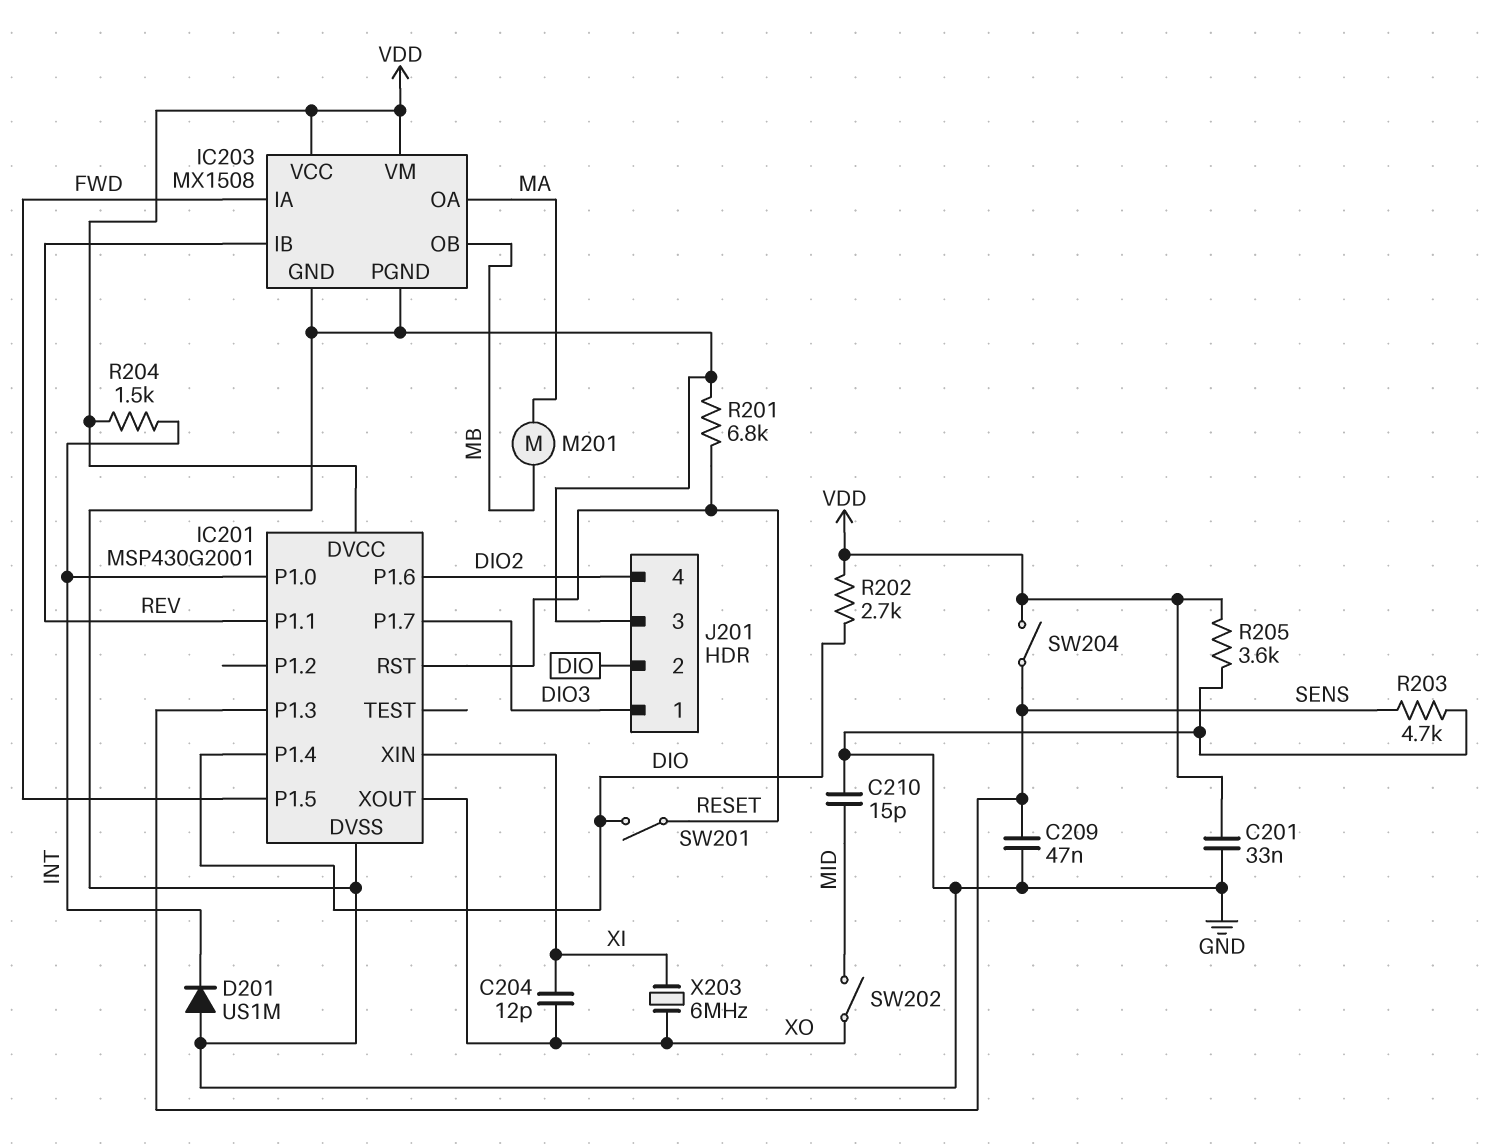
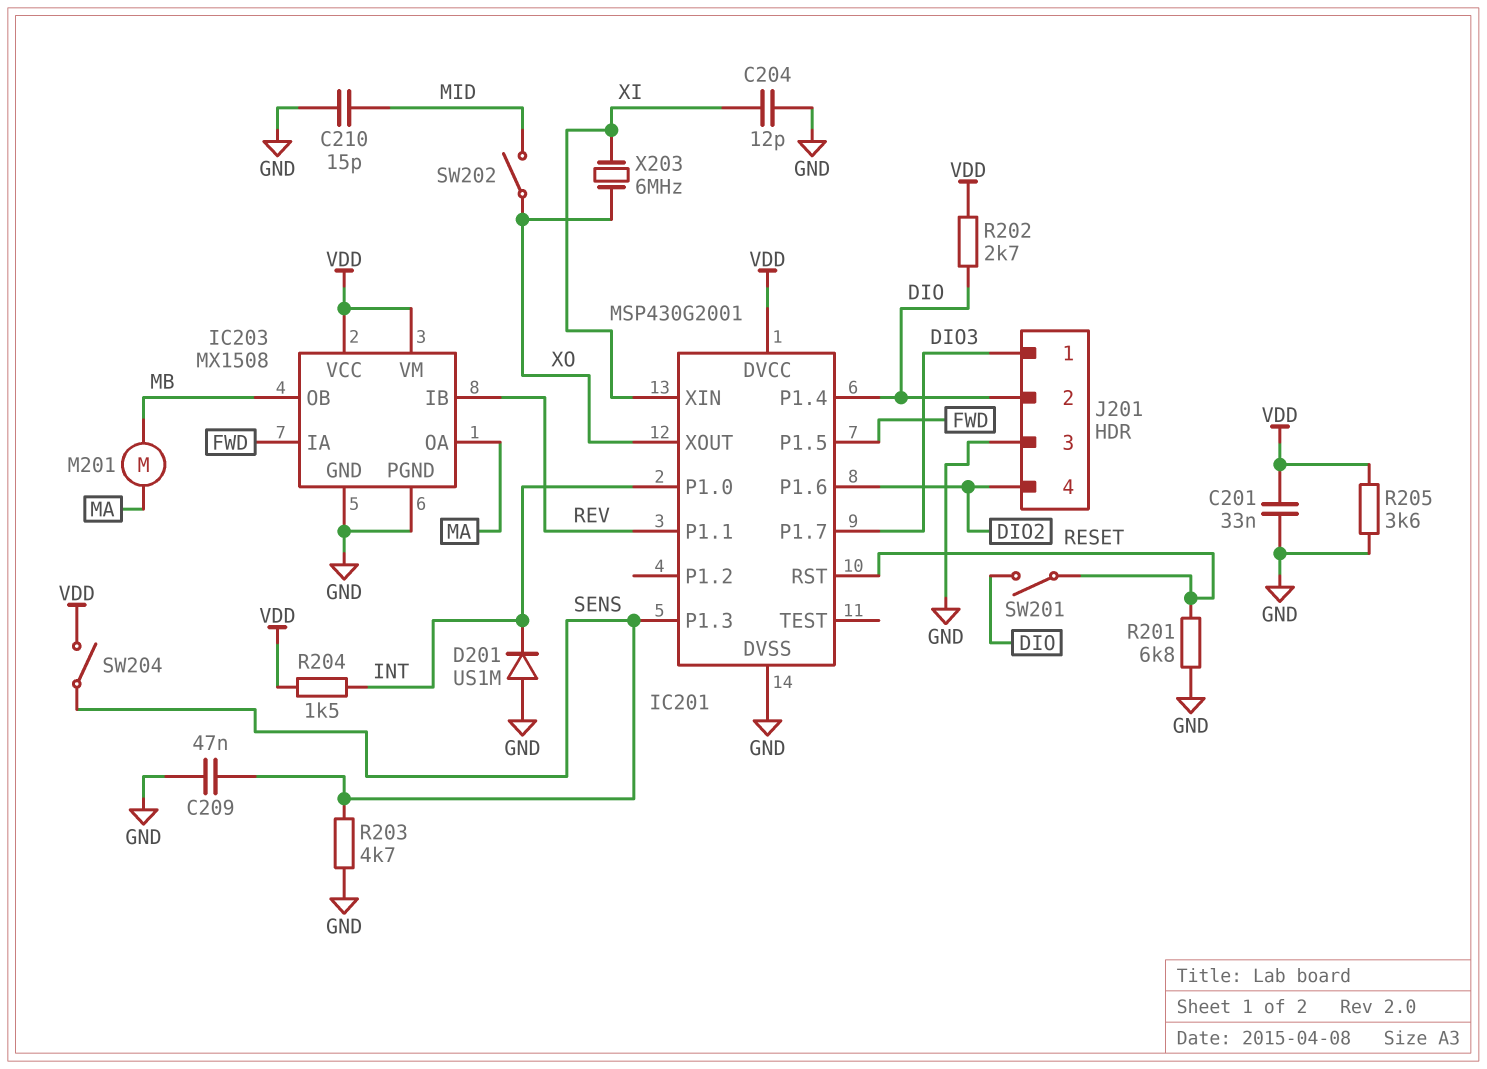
C204: 12pF (XI, XO) -> 12pF (GND, XI)

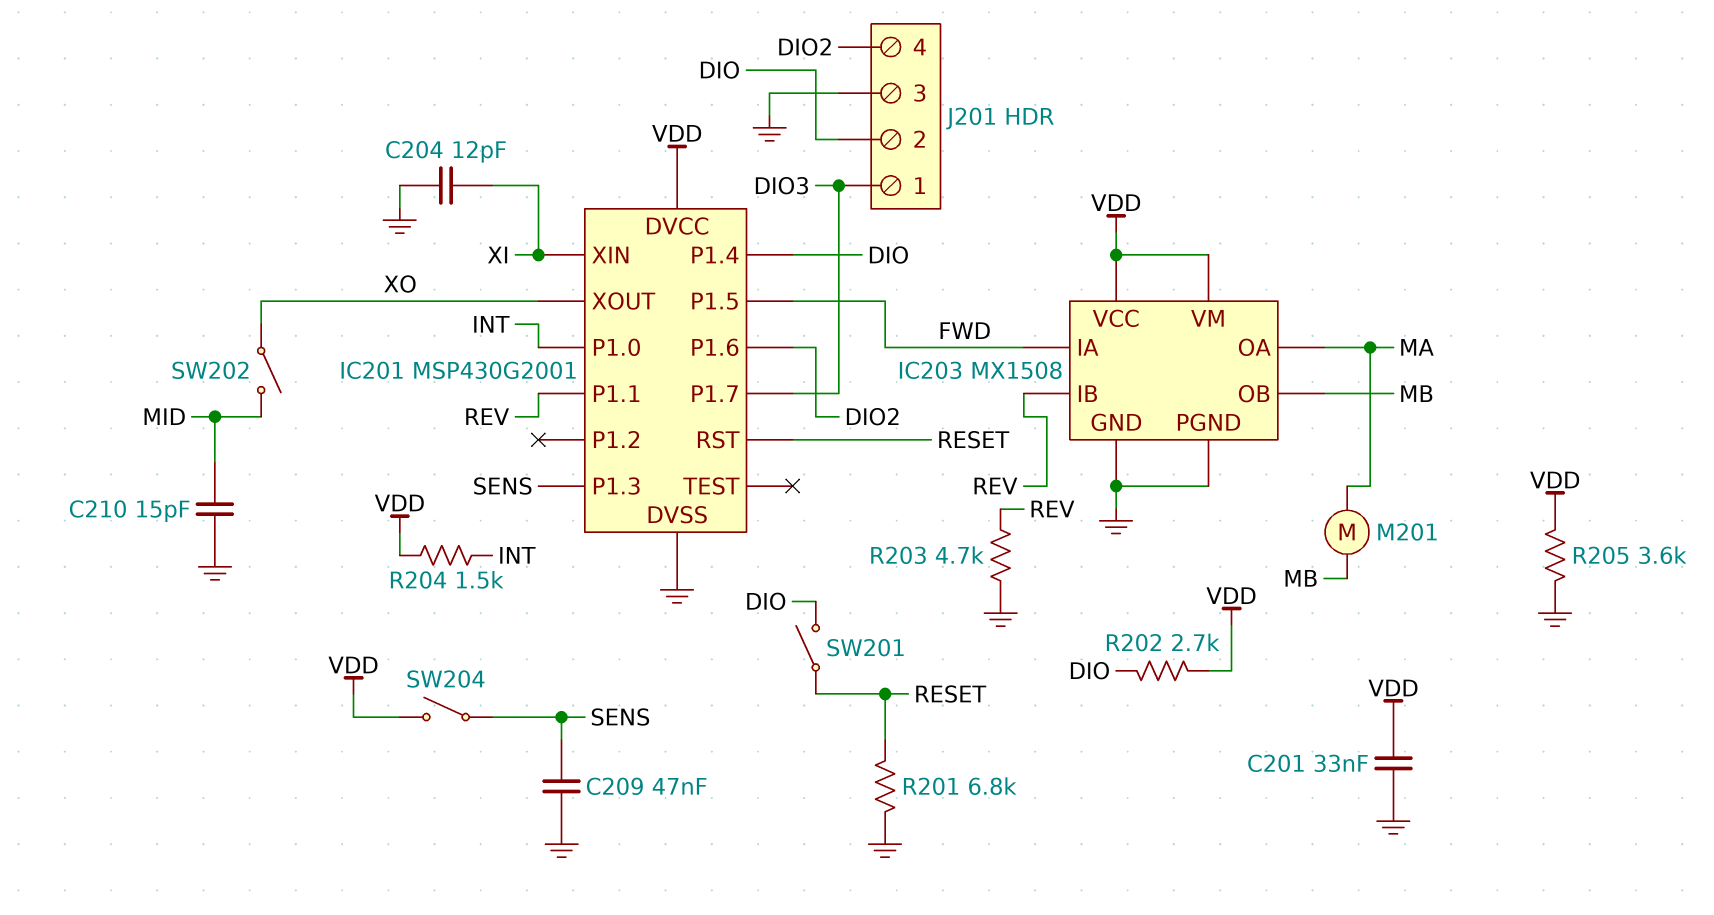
D201: diode US1M (A GND, K INT) -> none
R203: 4.7k (GND, SENS) -> 4.7k (GND, REV)
X203: 6MHz (XI, XO) -> none

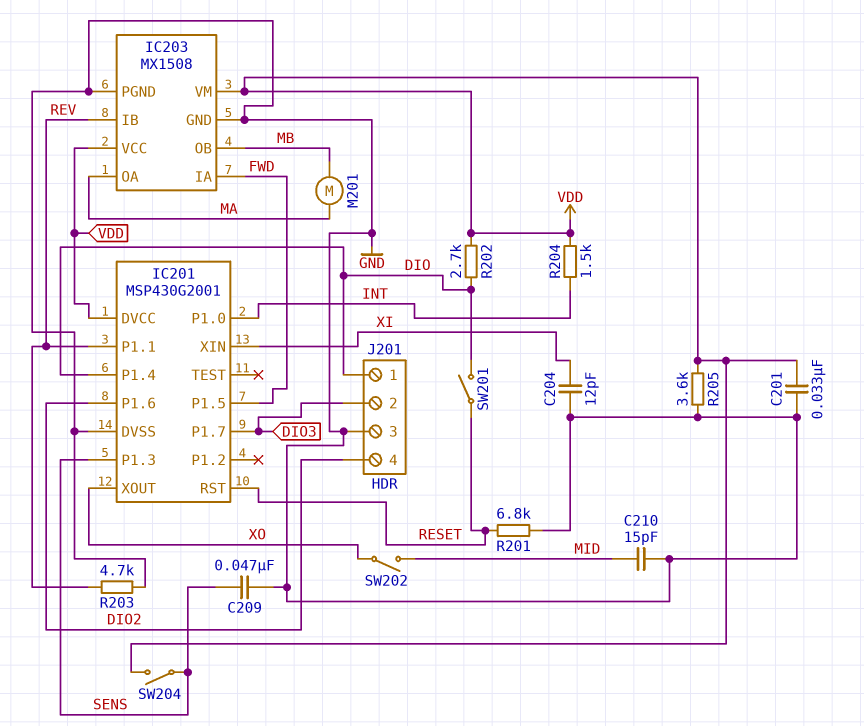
J201 pin 1: DIO3 -> DIO
J201 pin 2: DIO -> DIO3

